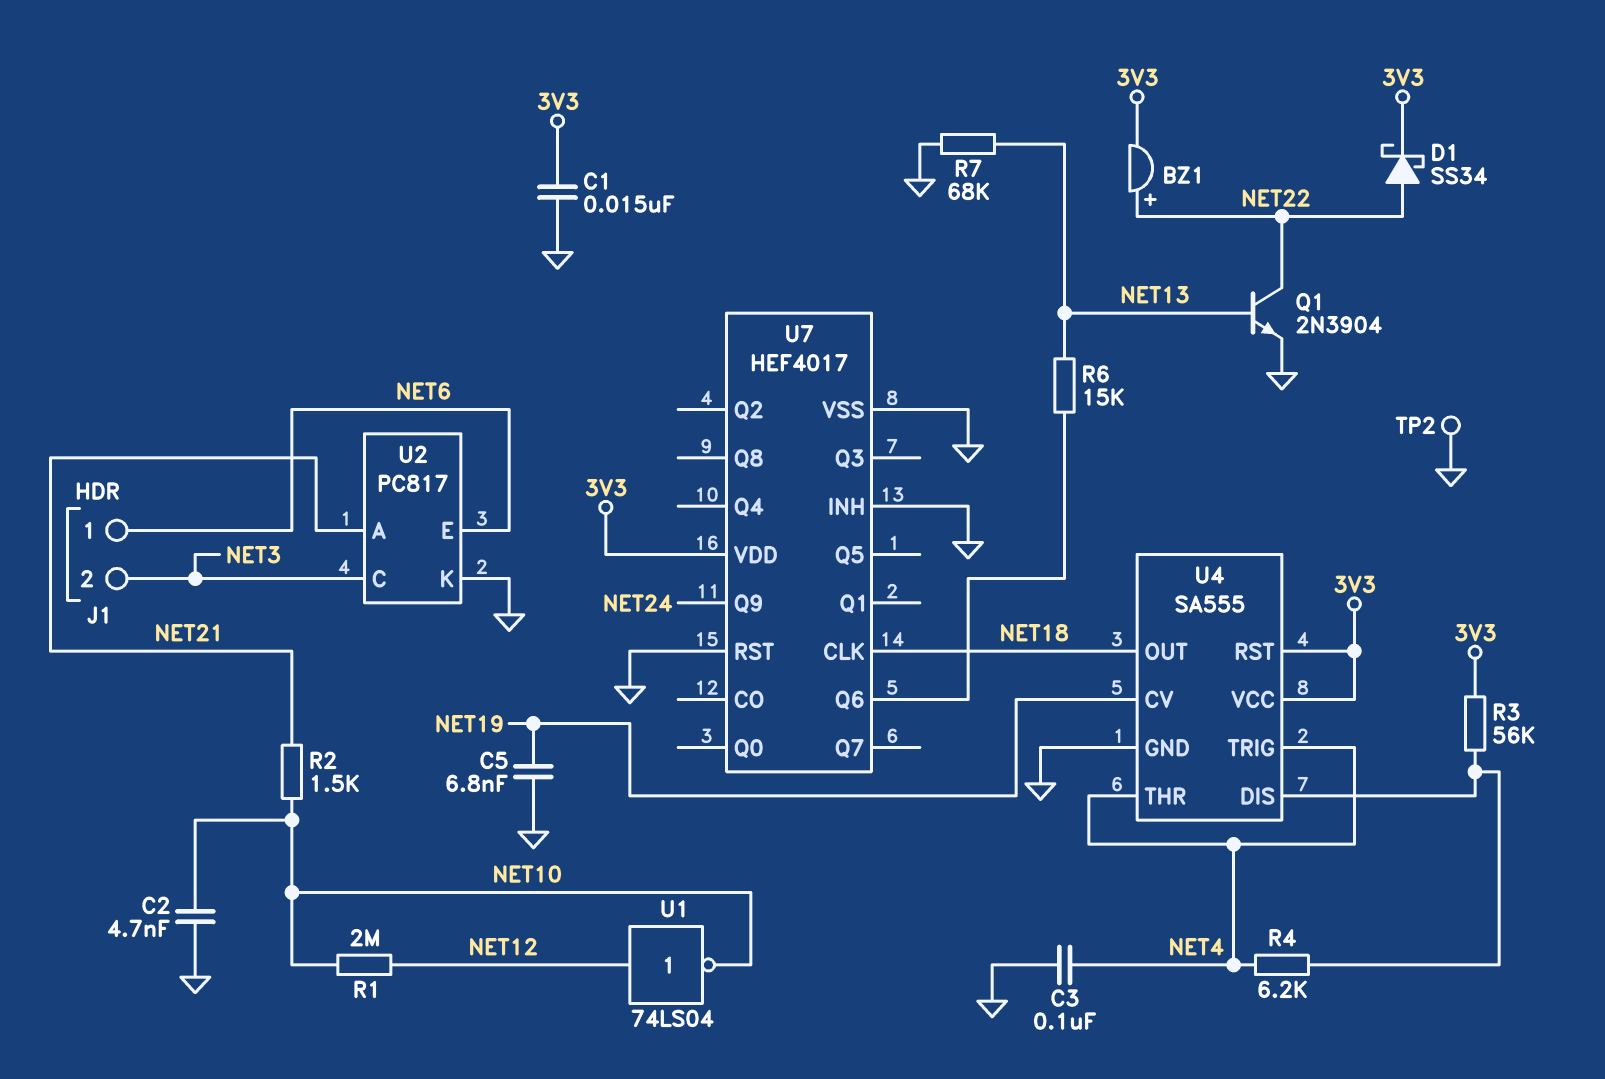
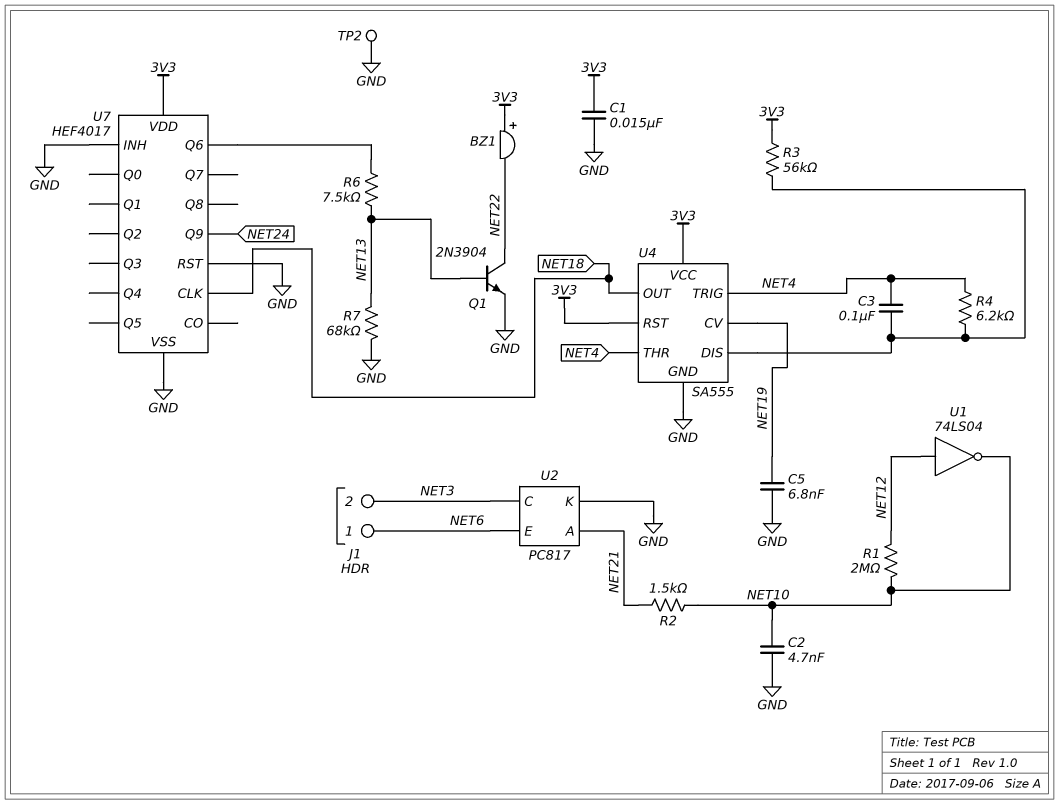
BZ1: buzzer (plus NET22, minus 3V3) -> buzzer (plus 3V3, minus NET22)
C3: 100nF (GND, NET4) -> 100nF (NET4, U4/DIS)
D1: schottky SS34 (A NET22, K 3V3) -> none
R6: 15k (NET13, U7/Q6) -> 7.5k (NET13, U7/Q6)

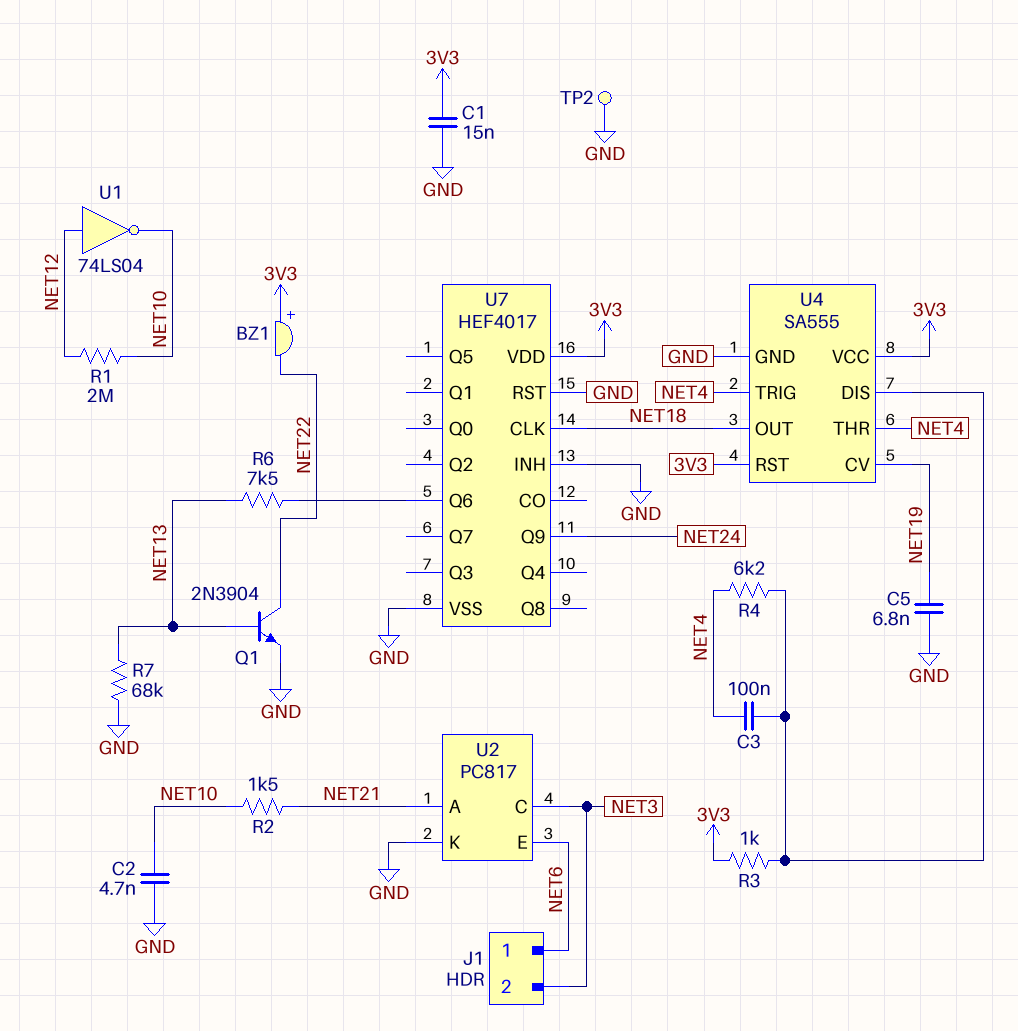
R3: 56k (3V3, U4/DIS) -> 1k (3V3, U4/DIS)

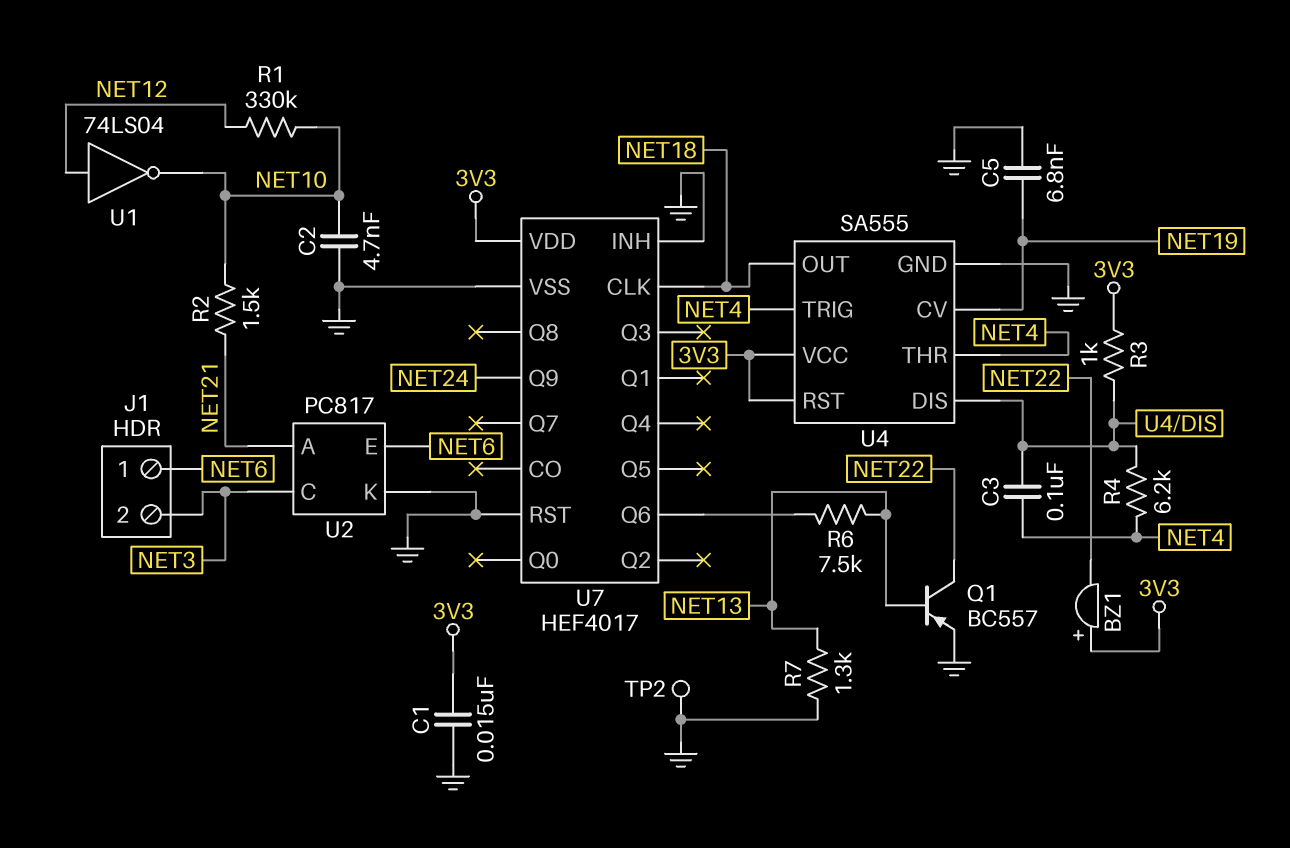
Q1: NPN 2N3904 (B NET13, C NET22, E GND) -> PNP BC557 (B NET13, C NET22, E GND)
R1: 2M (NET10, NET12) -> 330k (NET10, NET12)
R7: 68k (GND, NET13) -> 1.3k (GND, NET13)

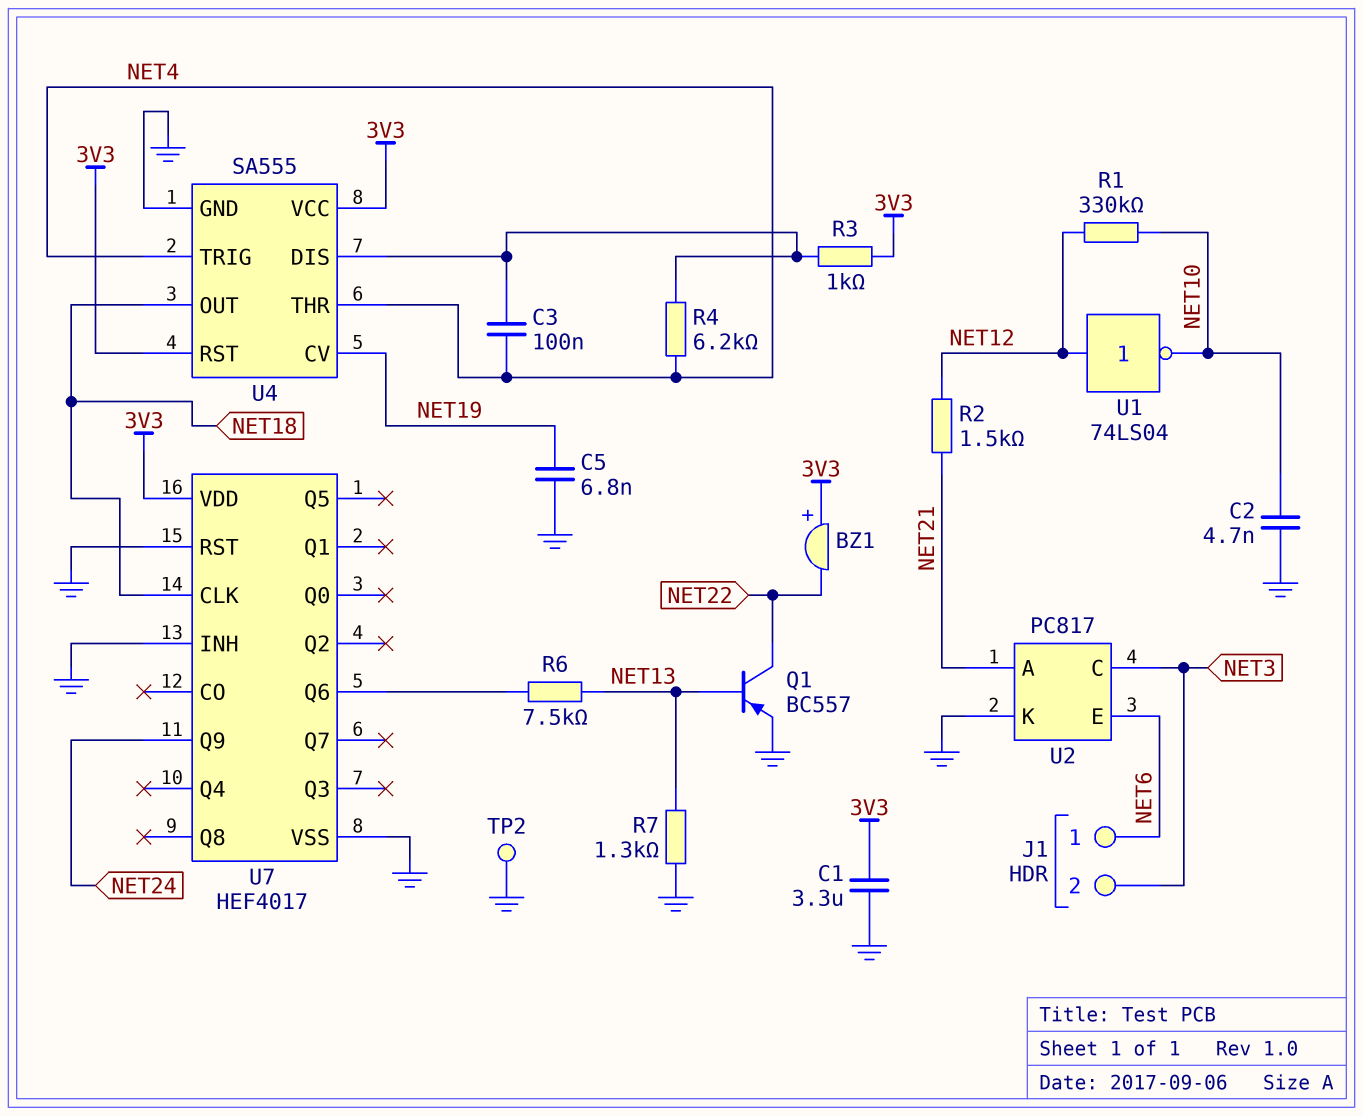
C1: 15nF (3V3, GND) -> 3.3uF (3V3, GND)
R2: 1.5k (NET10, NET21) -> 1.5k (NET12, NET21)

